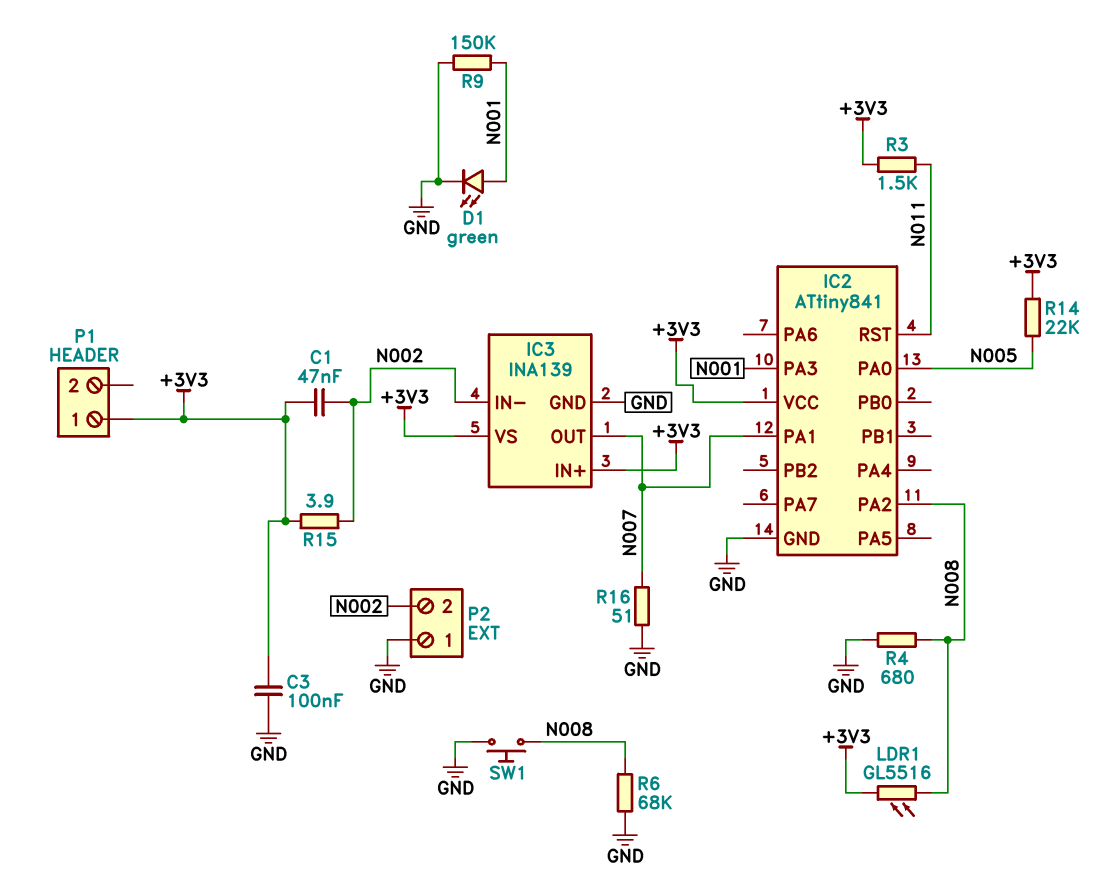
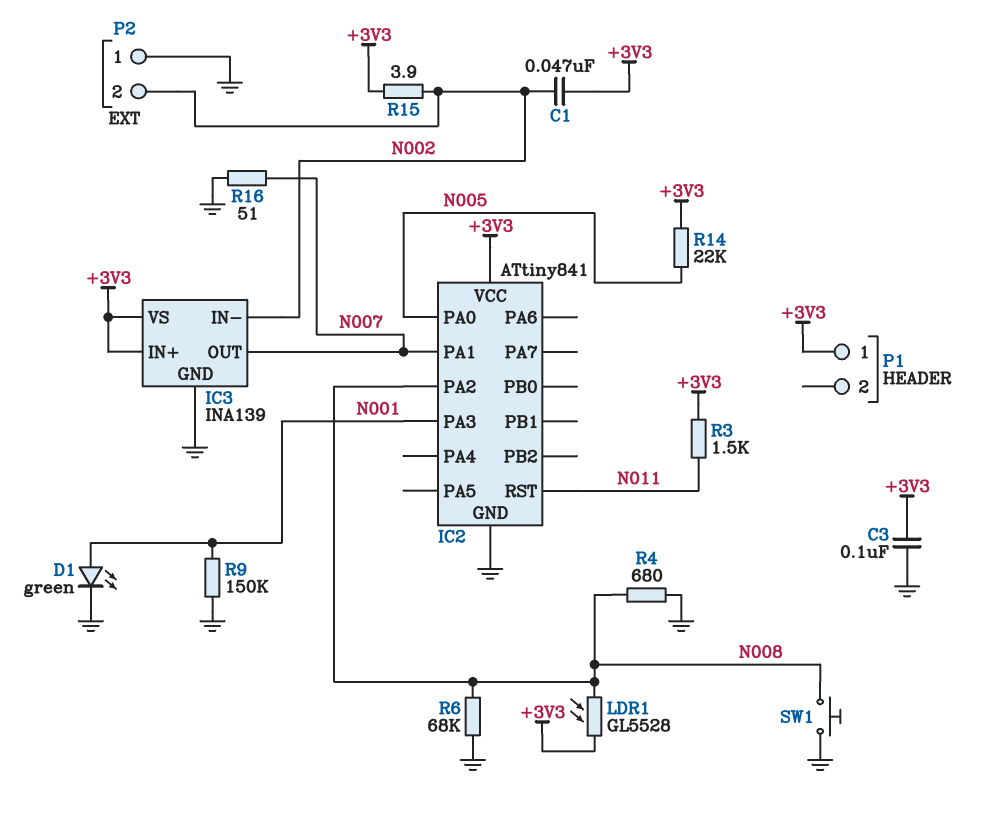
LDR1: GL5516 (+3V3, N008) -> GL5528 (+3V3, N008)

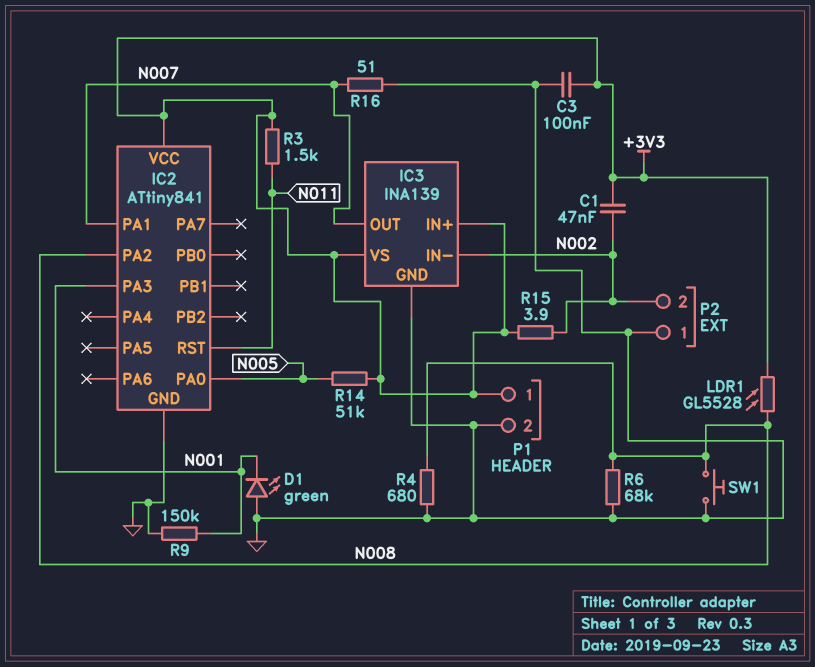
D1: LED green (A N001, K GND) -> LED green (A GND, K N001)
P1 pin 2: none -> GND
R14: 22k (+3V3, N005) -> 51k (+3V3, N005)

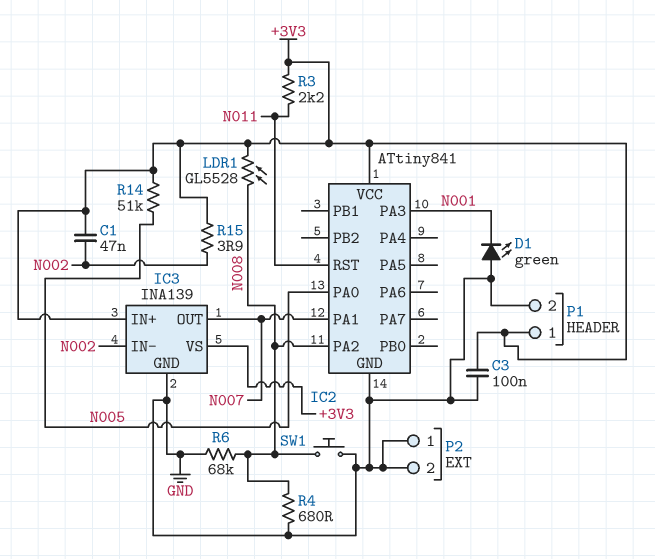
P2 pin 2: N002 -> GND
R3: 1.5k (+3V3, N011) -> 2.2k (+3V3, N011)
R9: 150k (GND, N001) -> none
R16: 51 (GND, N007) -> none

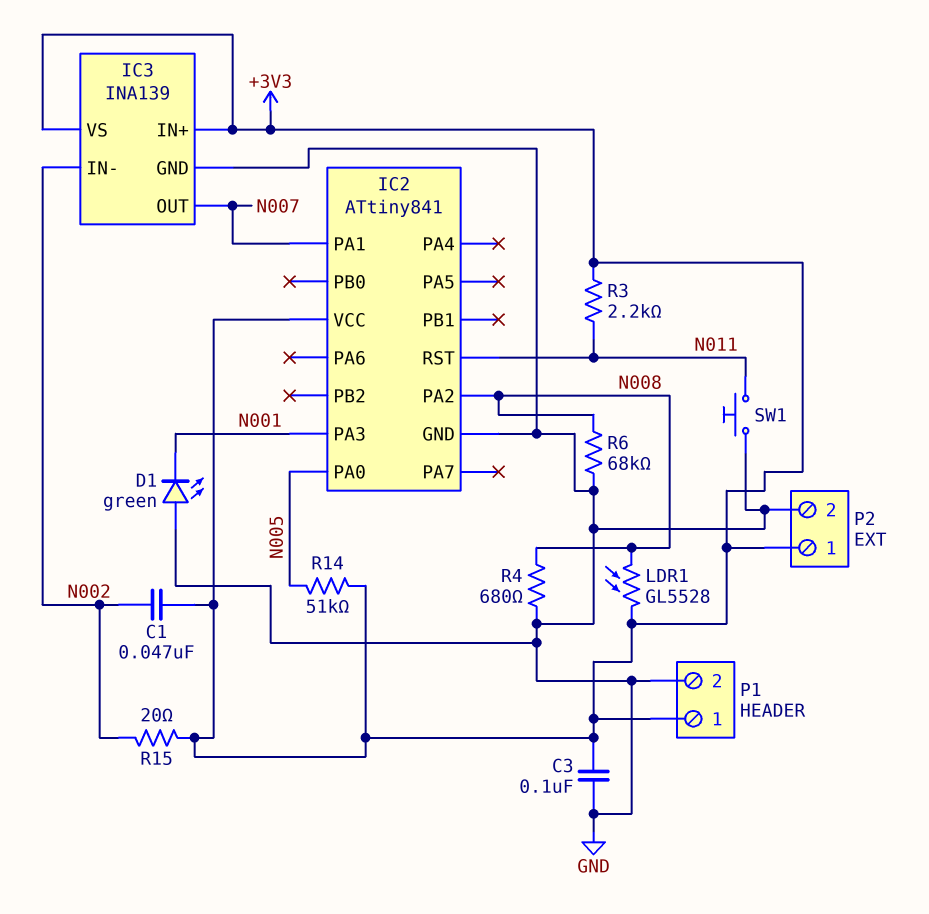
P2 pin 1: GND -> +3V3
R15: 3.9 (+3V3, N002) -> 20 (+3V3, N002)
SW1: button (GND, N008) -> button (GND, N011)

